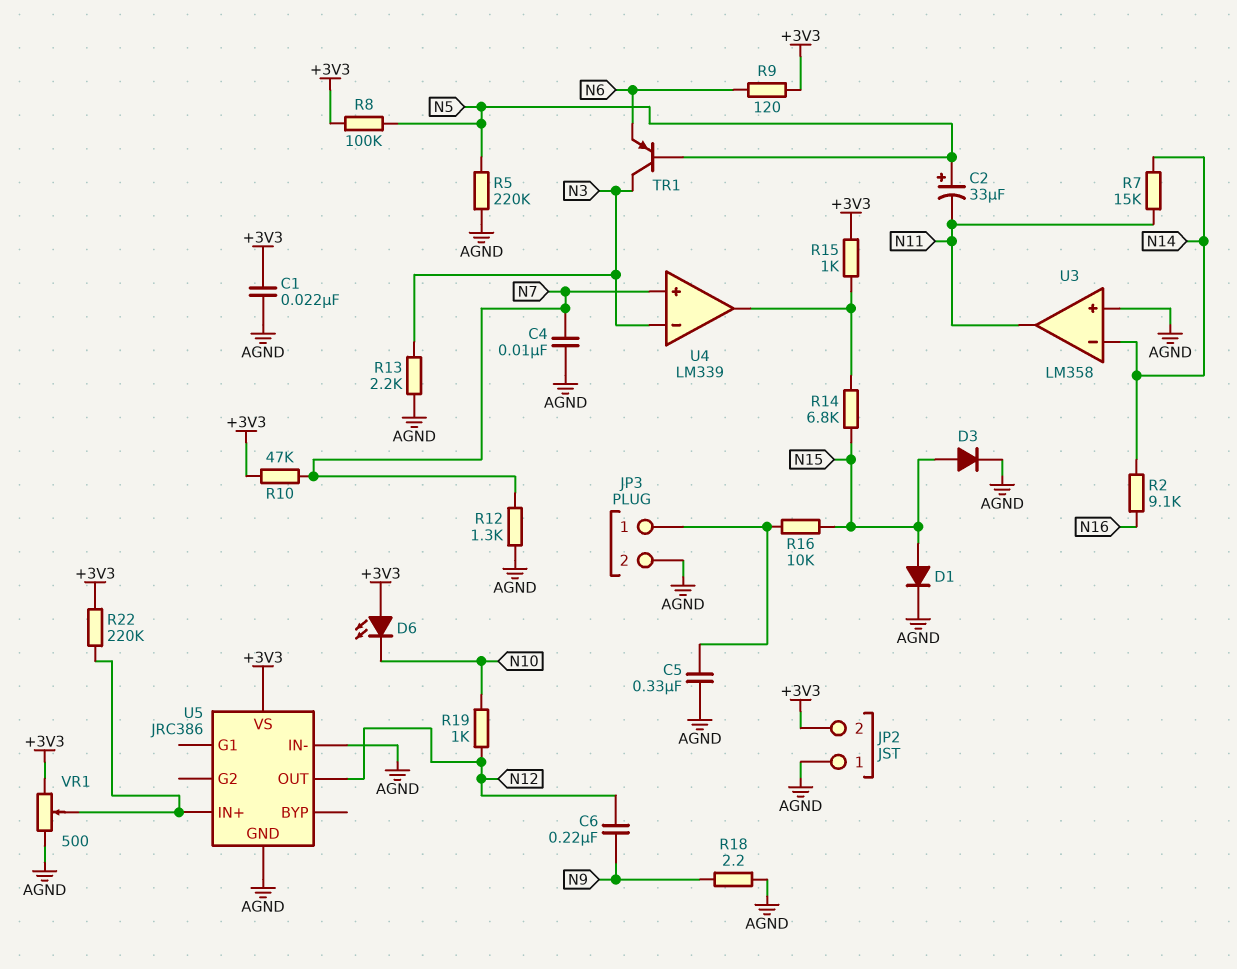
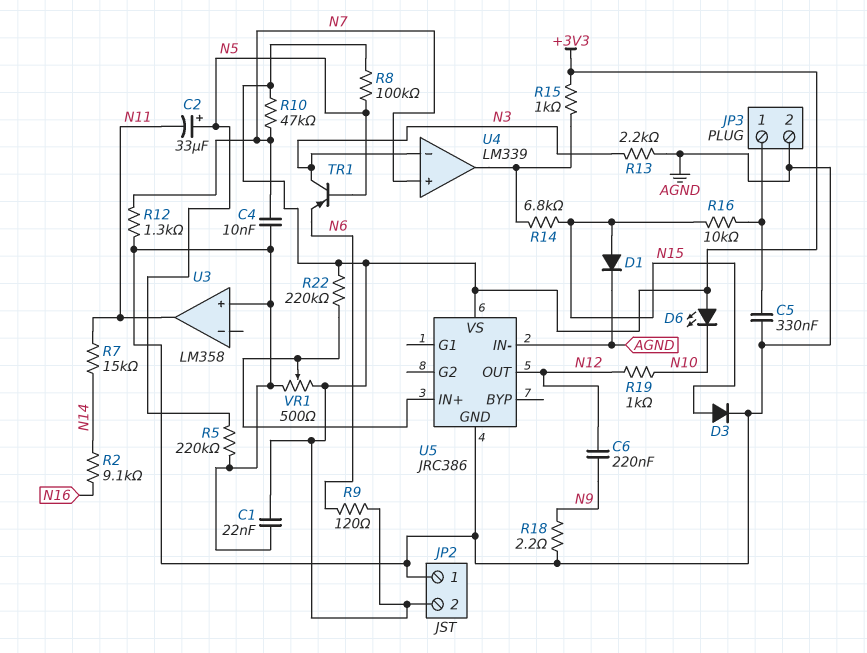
U3 pin in-: N14 -> none

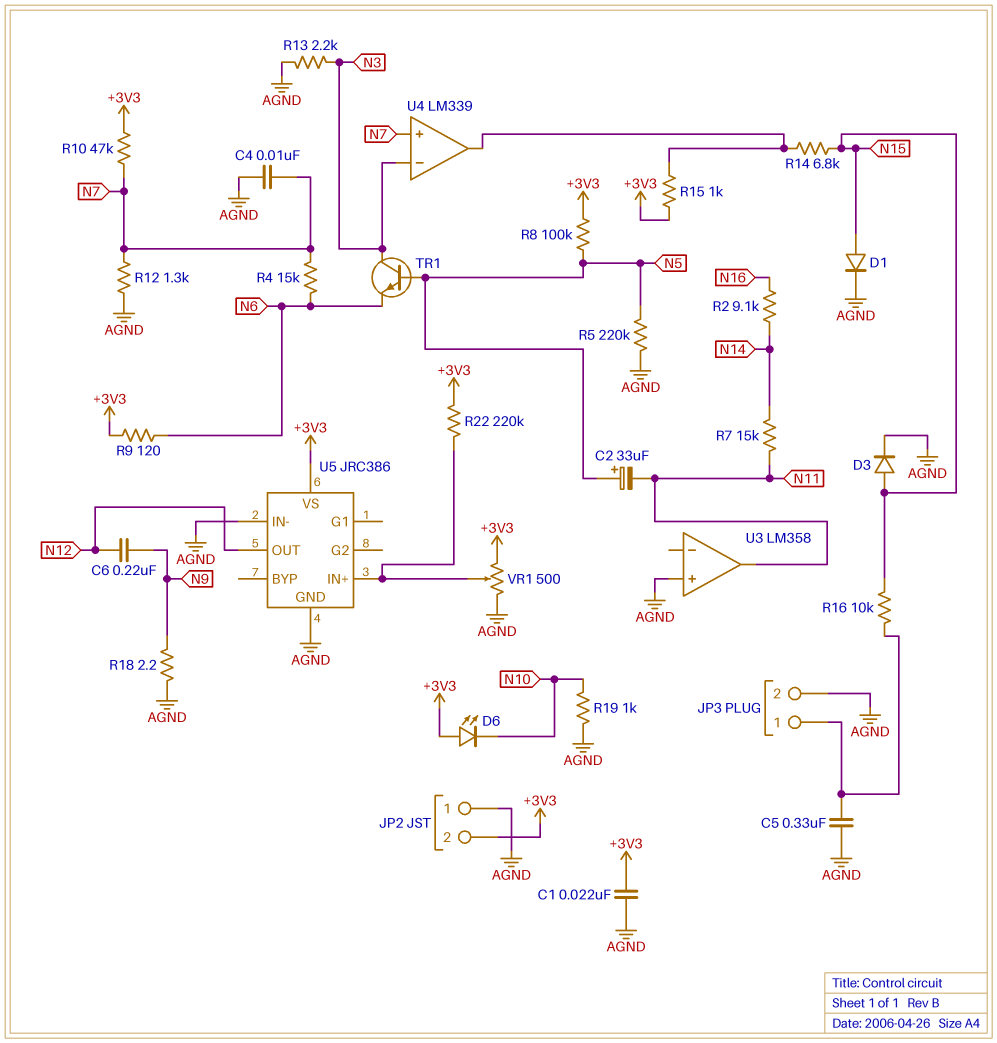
R4: none -> 15k (N6, N7)
R19: 1k (N10, N12) -> 1k (AGND, N10)
TR1: PNP (B N5, C N3, E N6) -> NPN (B N5, C N3, E N6)

